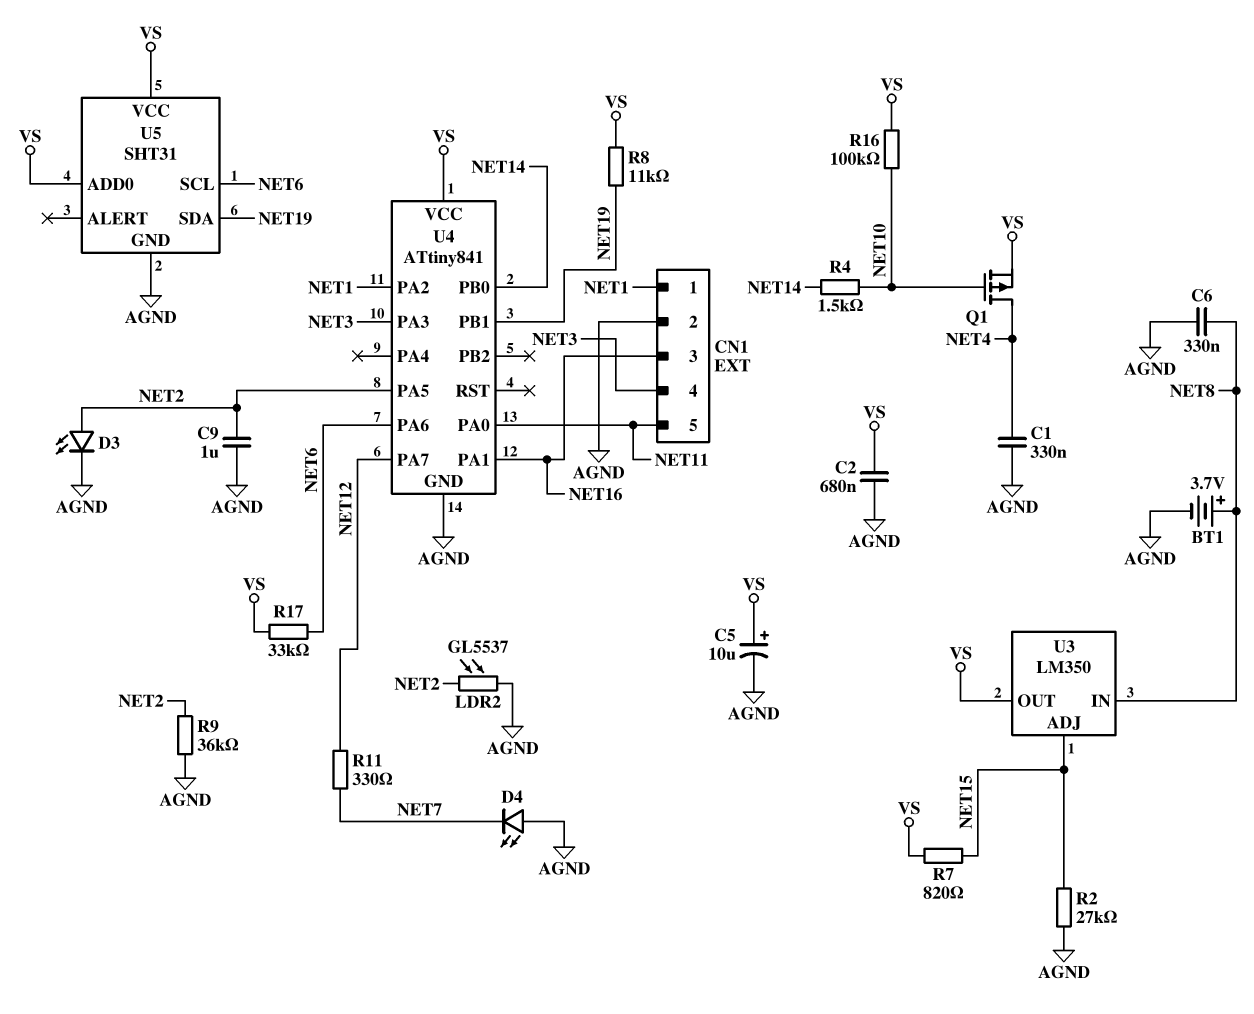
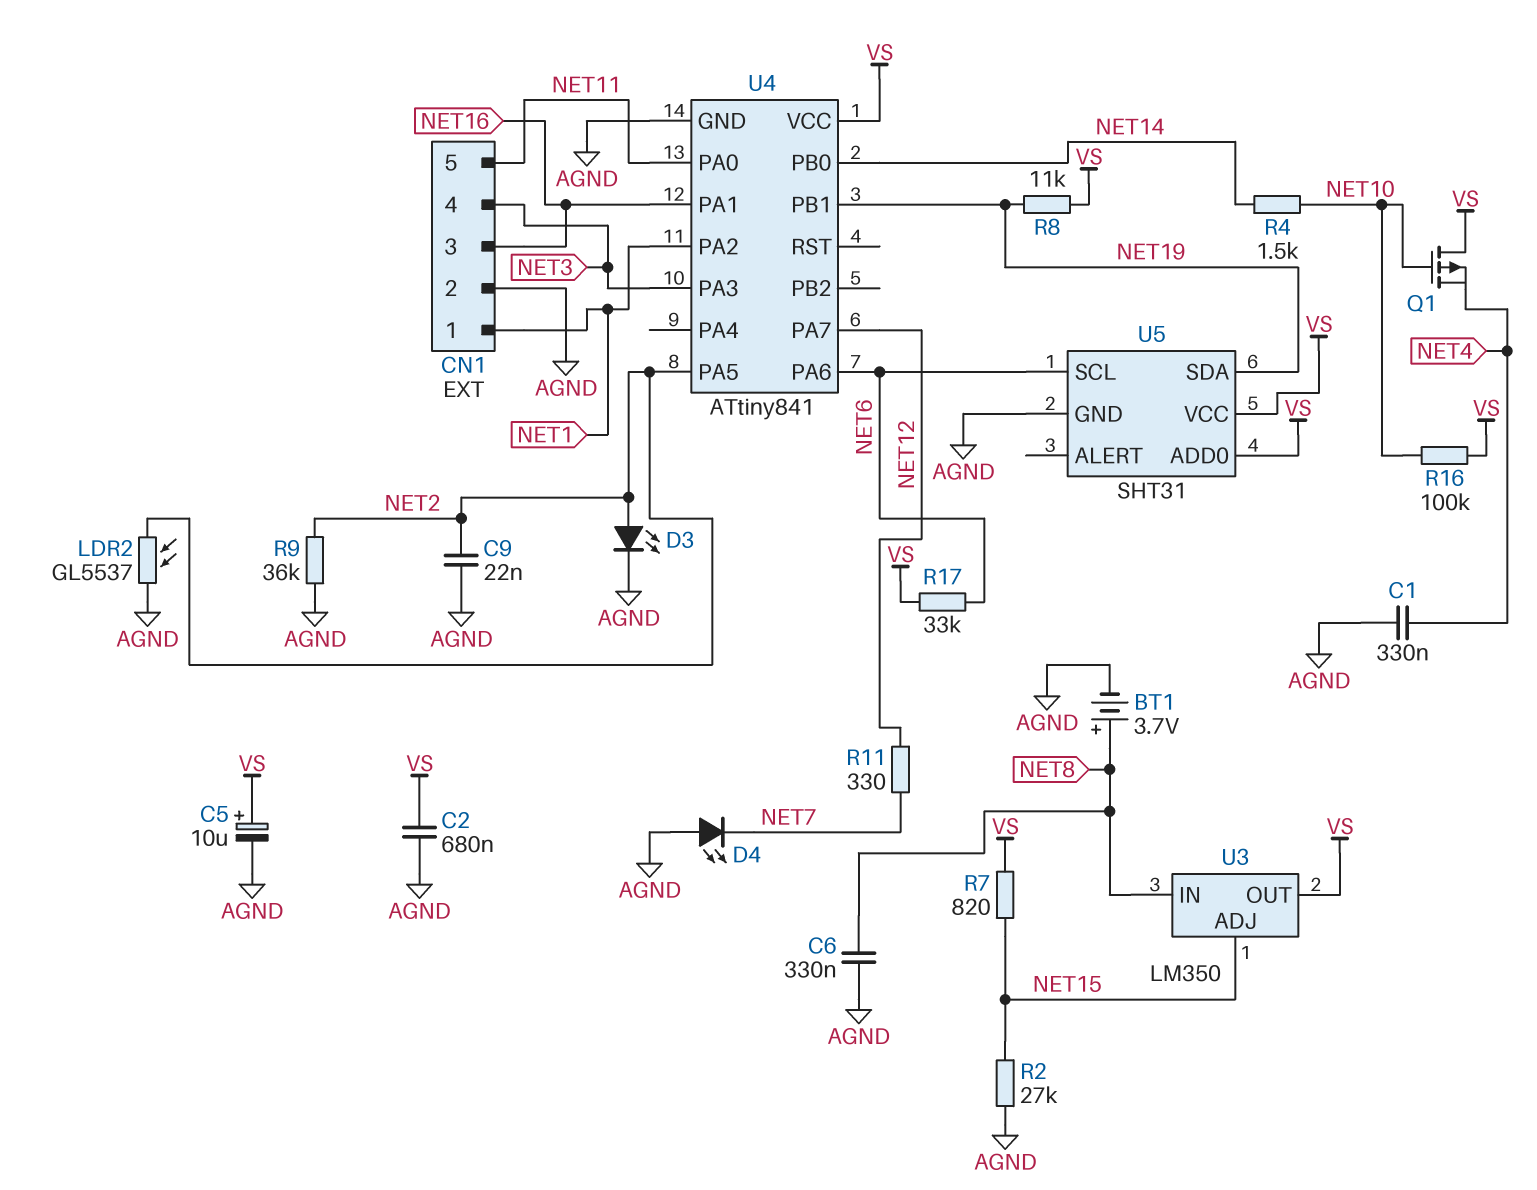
C9: 1uF (AGND, NET2) -> 22nF (AGND, NET2)
Q1: PMOS (G NET10, D NET4, S VS) -> PMOS (G NET10, D VS, S NET4)

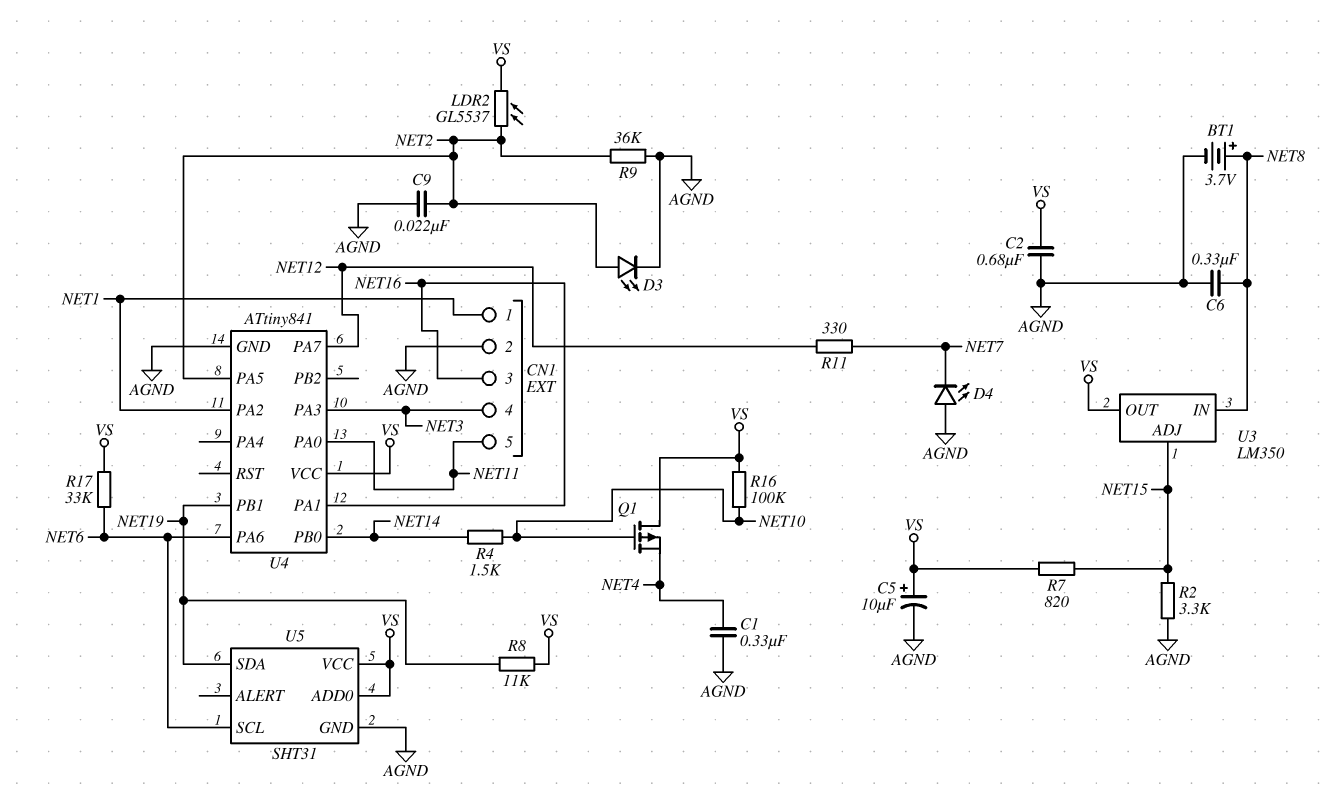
LDR2: GL5537 (AGND, NET2) -> GL5537 (NET2, VS)
R2: 27k (AGND, NET15) -> 3.3k (AGND, NET15)

